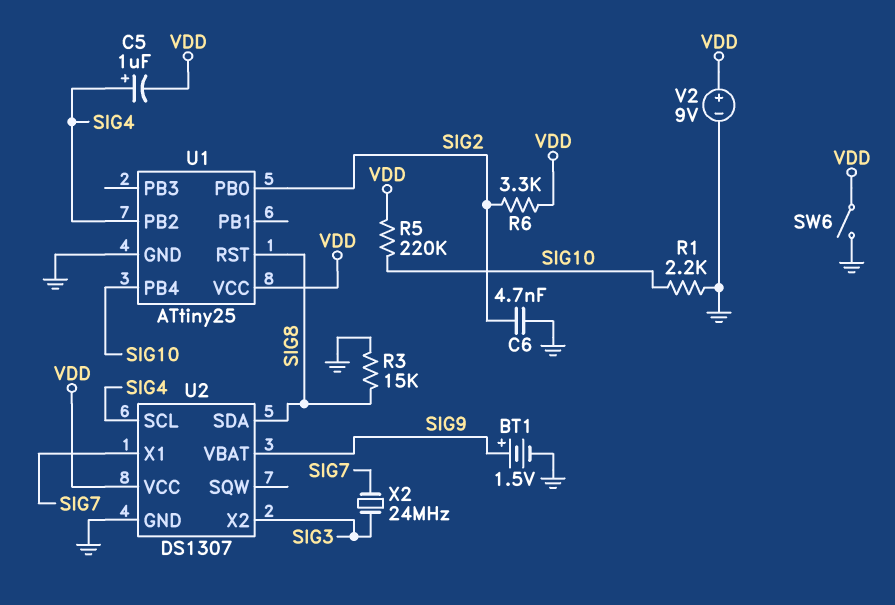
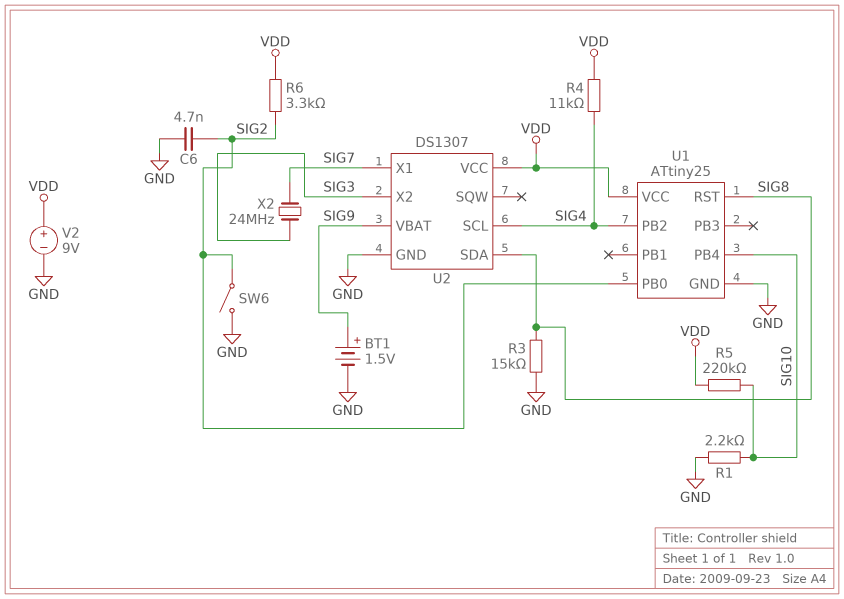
C5: 1uF (plus SIG4, minus VDD) -> none
R4: none -> 11k (SIG4, VDD)
SW6: switch (GND, VDD) -> switch (GND, SIG2)

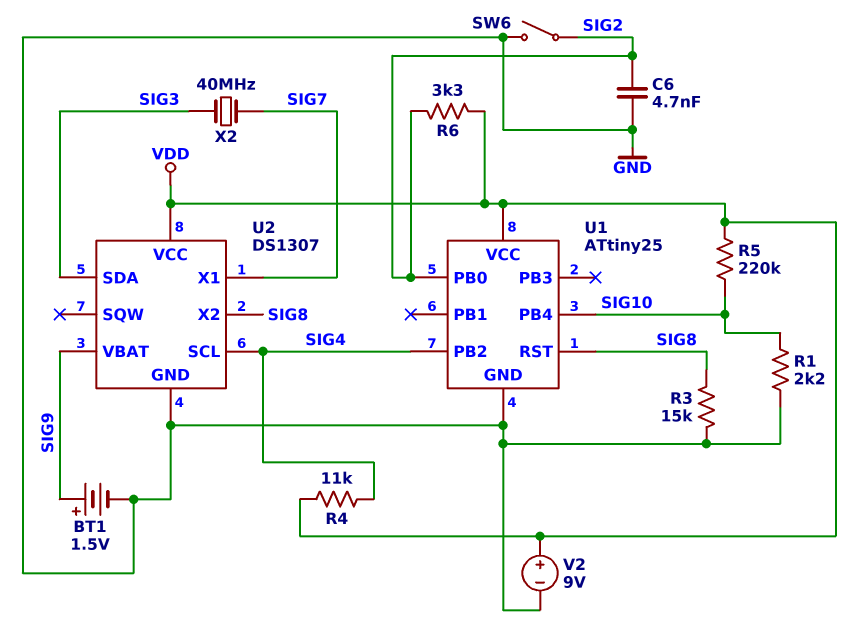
U2 pin SDA: SIG8 -> SIG3
U2 pin X2: SIG3 -> SIG8
X2: 24MHz (SIG3, SIG7) -> 40MHz (SIG3, SIG7)

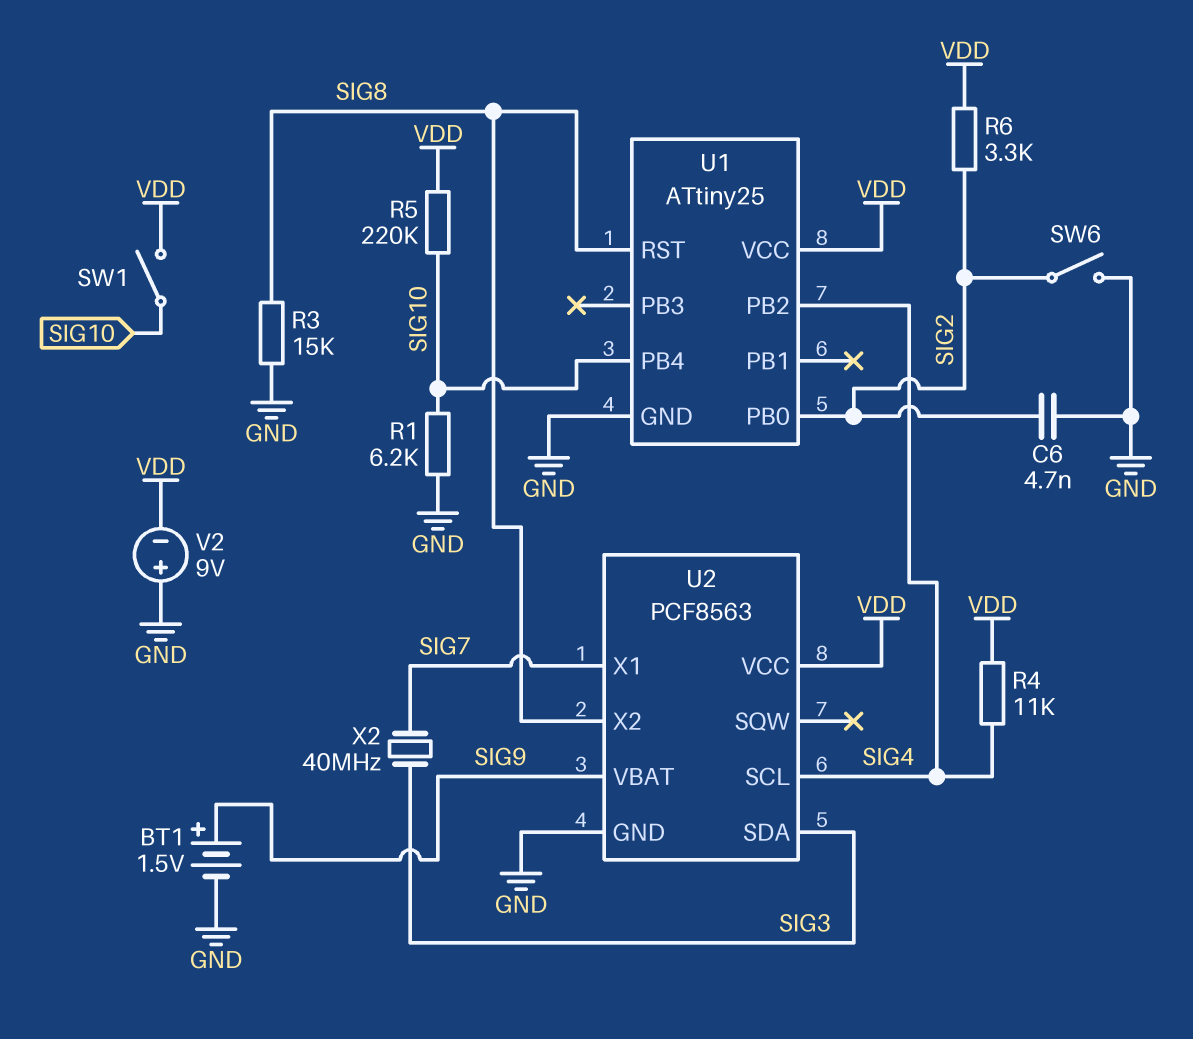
R1: 2.2k (GND, SIG10) -> 6.2k (GND, SIG10)
SW1: none -> switch (SIG10, VDD)
U2: DS1307 -> PCF8563
V2: 9V (plus VDD, minus GND) -> 9V (plus GND, minus VDD)

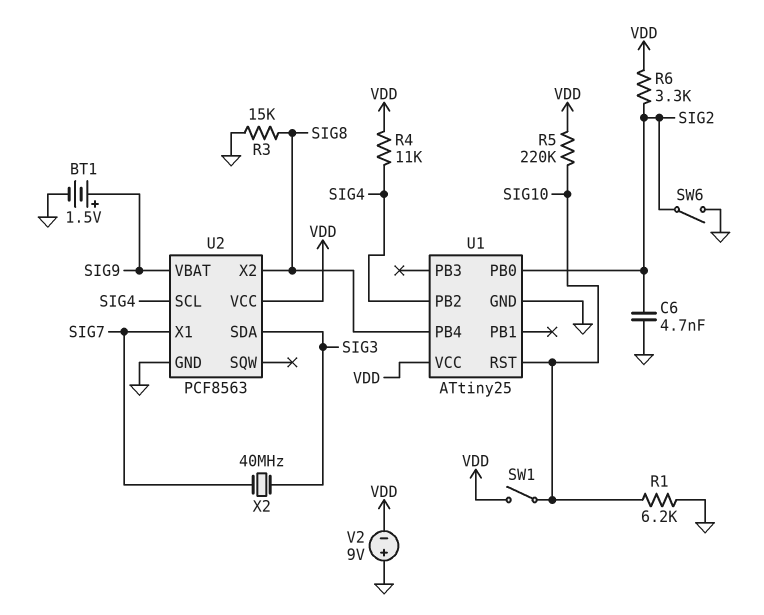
U1 pin PB4: SIG10 -> SIG8
U1 pin RST: SIG8 -> SIG10

